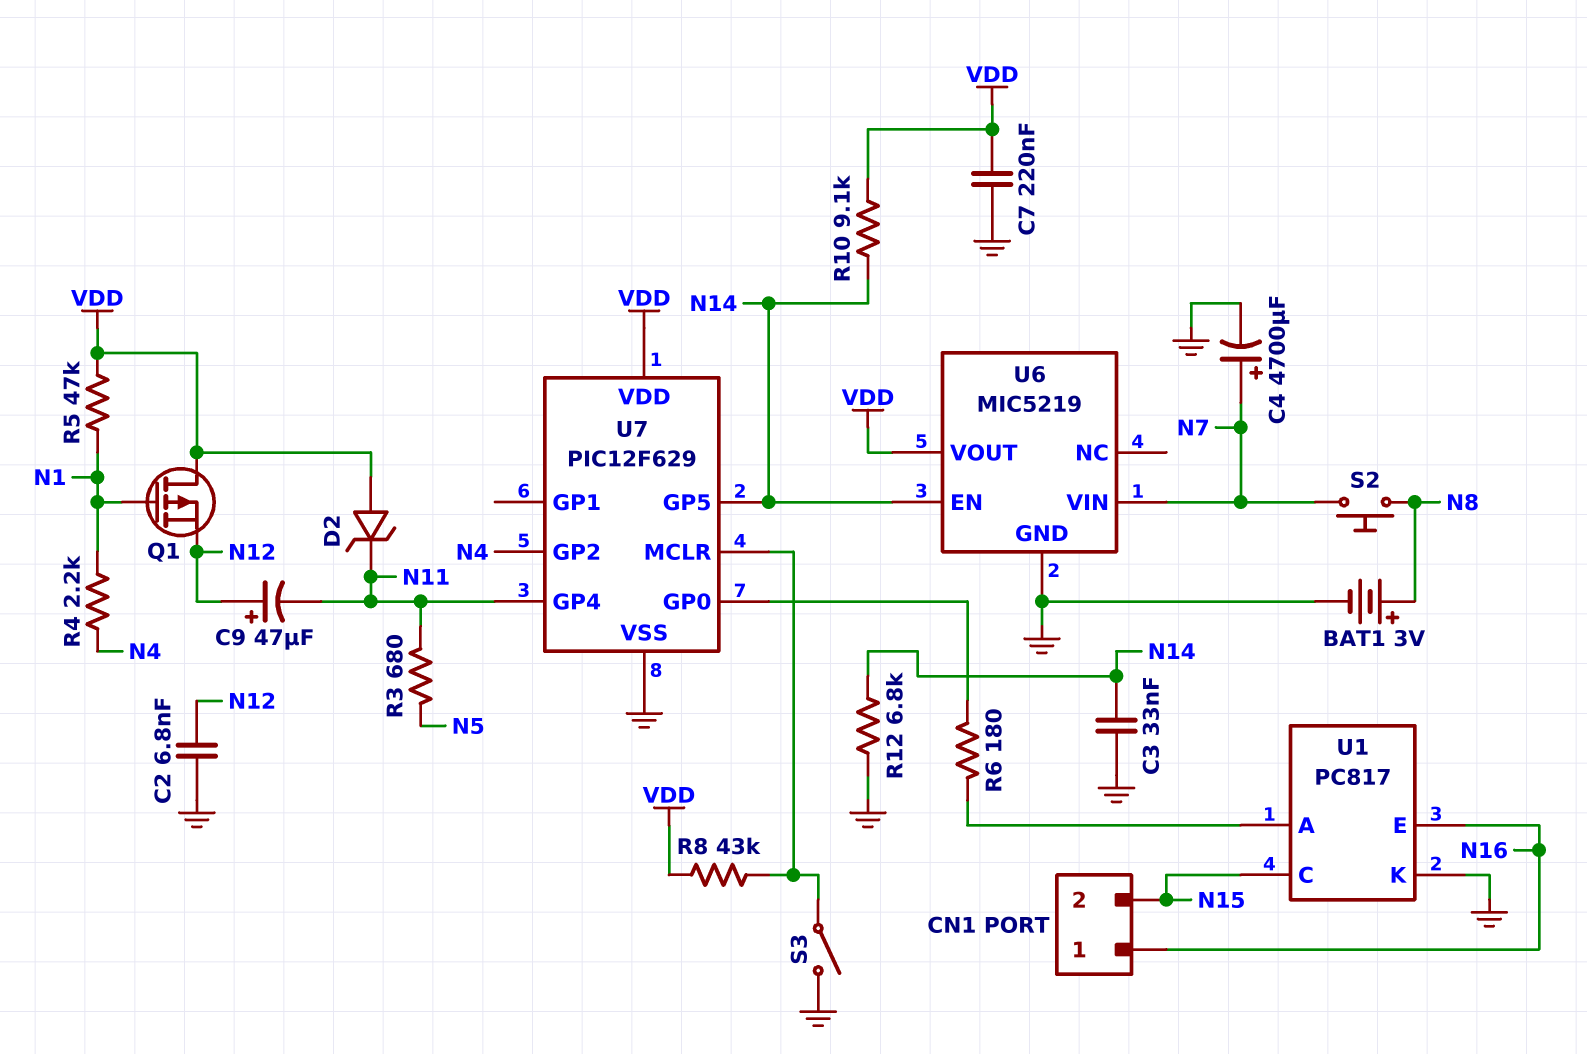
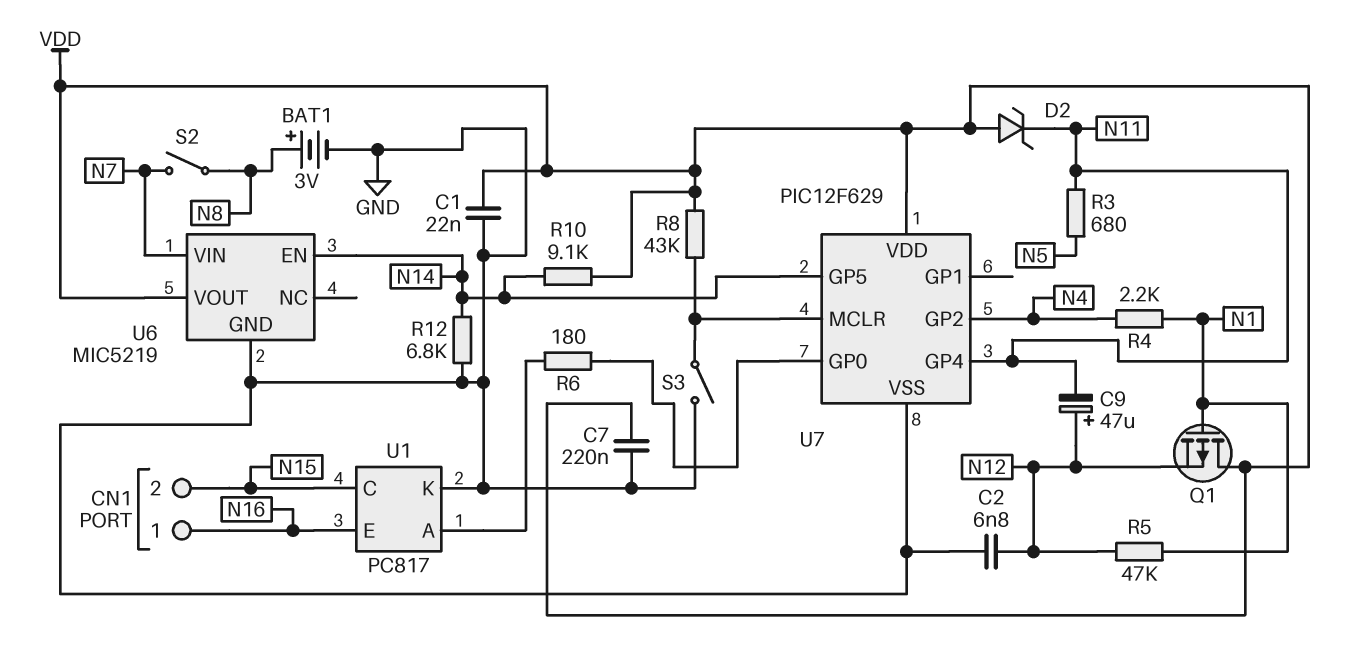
C1: none -> 22nF (GND, VDD)
C3: 33nF (GND, N14) -> none
C4: 4700uF (plus N7, minus GND) -> none
R5: 47k (N1, VDD) -> 47k (N1, N12)
S2: button (N7, N8) -> switch (N7, N8)

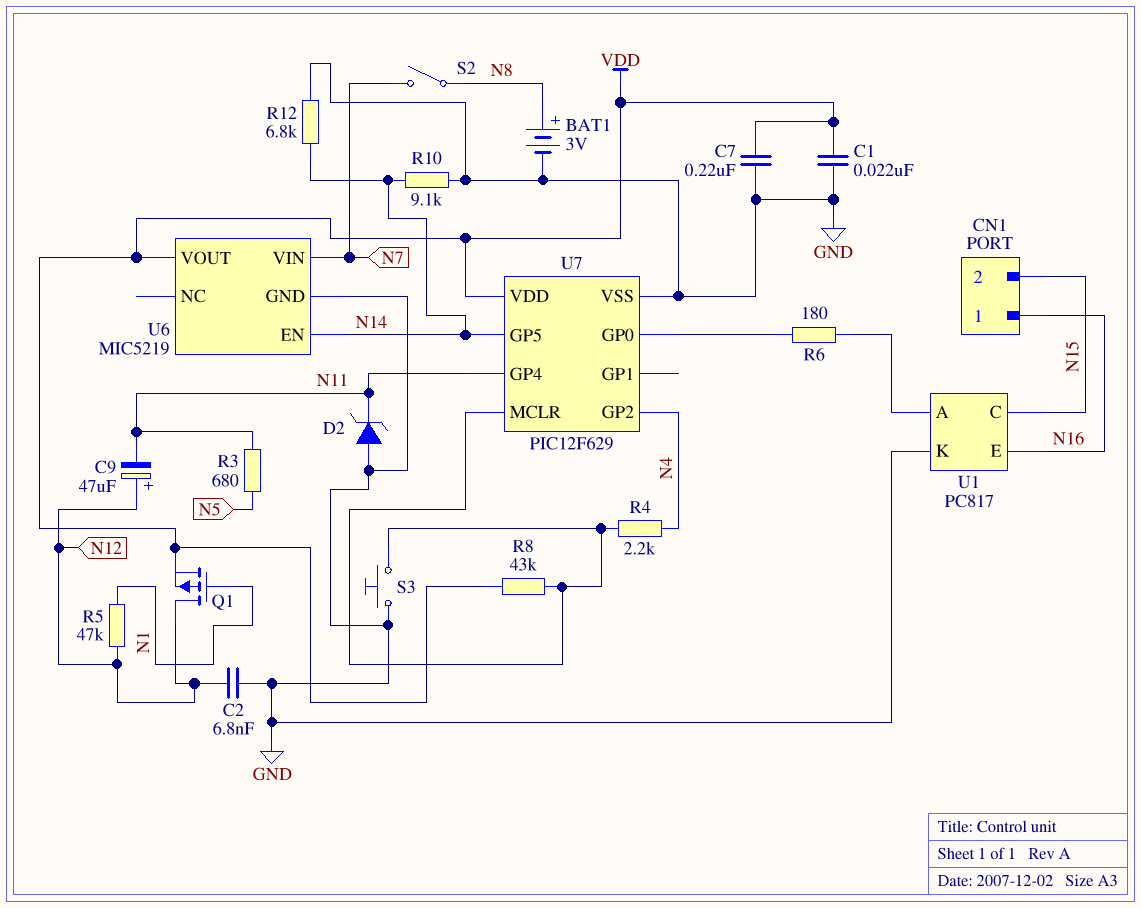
D2: zener (A VDD, K N11) -> zener (A GND, K N11)
Q1: PMOS (G N1, D VDD, S N12) -> PMOS (G N1, D N12, S VDD)
R4: 2.2k (N1, N4) -> 2.2k (N4, U7/MCLR)
R10: 9.1k (N14, VDD) -> 9.1k (GND, N14)
S3: switch (GND, U7/MCLR) -> button (GND, U7/MCLR)

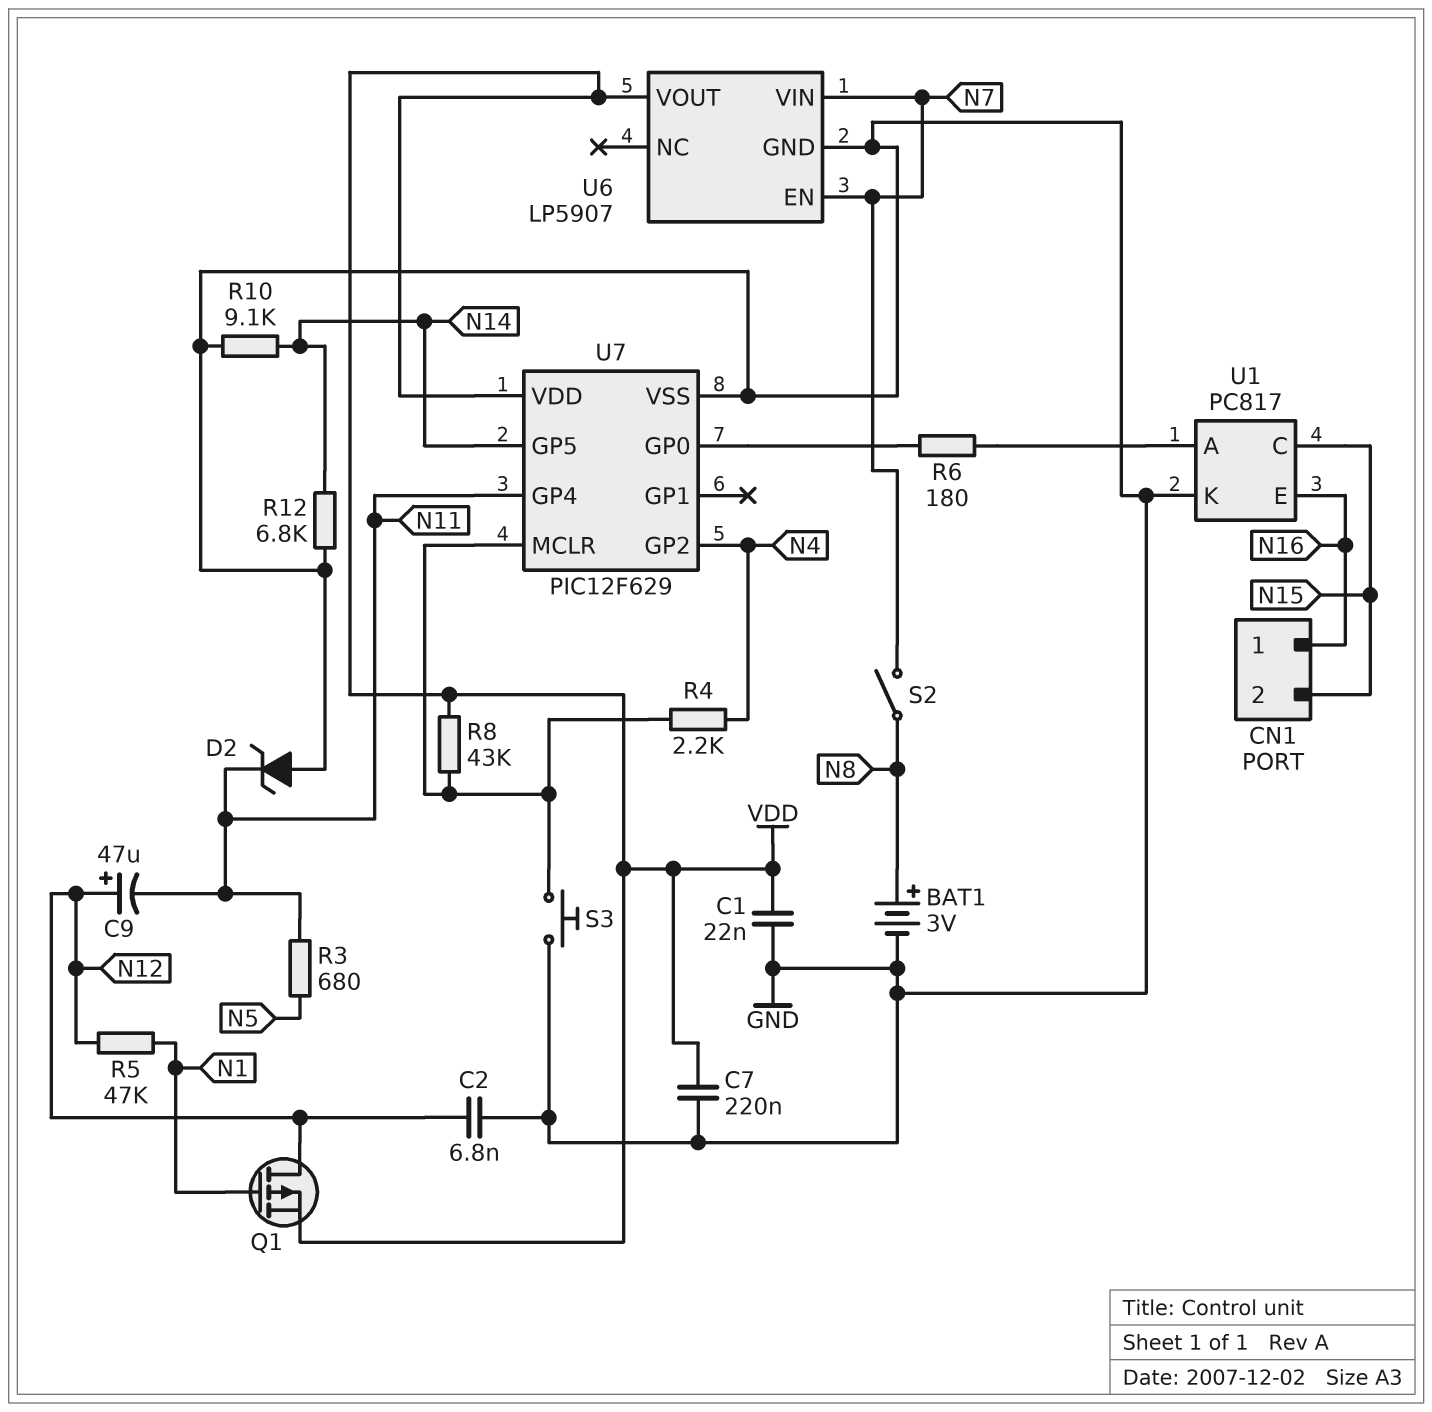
U6: MIC5219 -> LP5907
U6 pin EN: N14 -> N7

